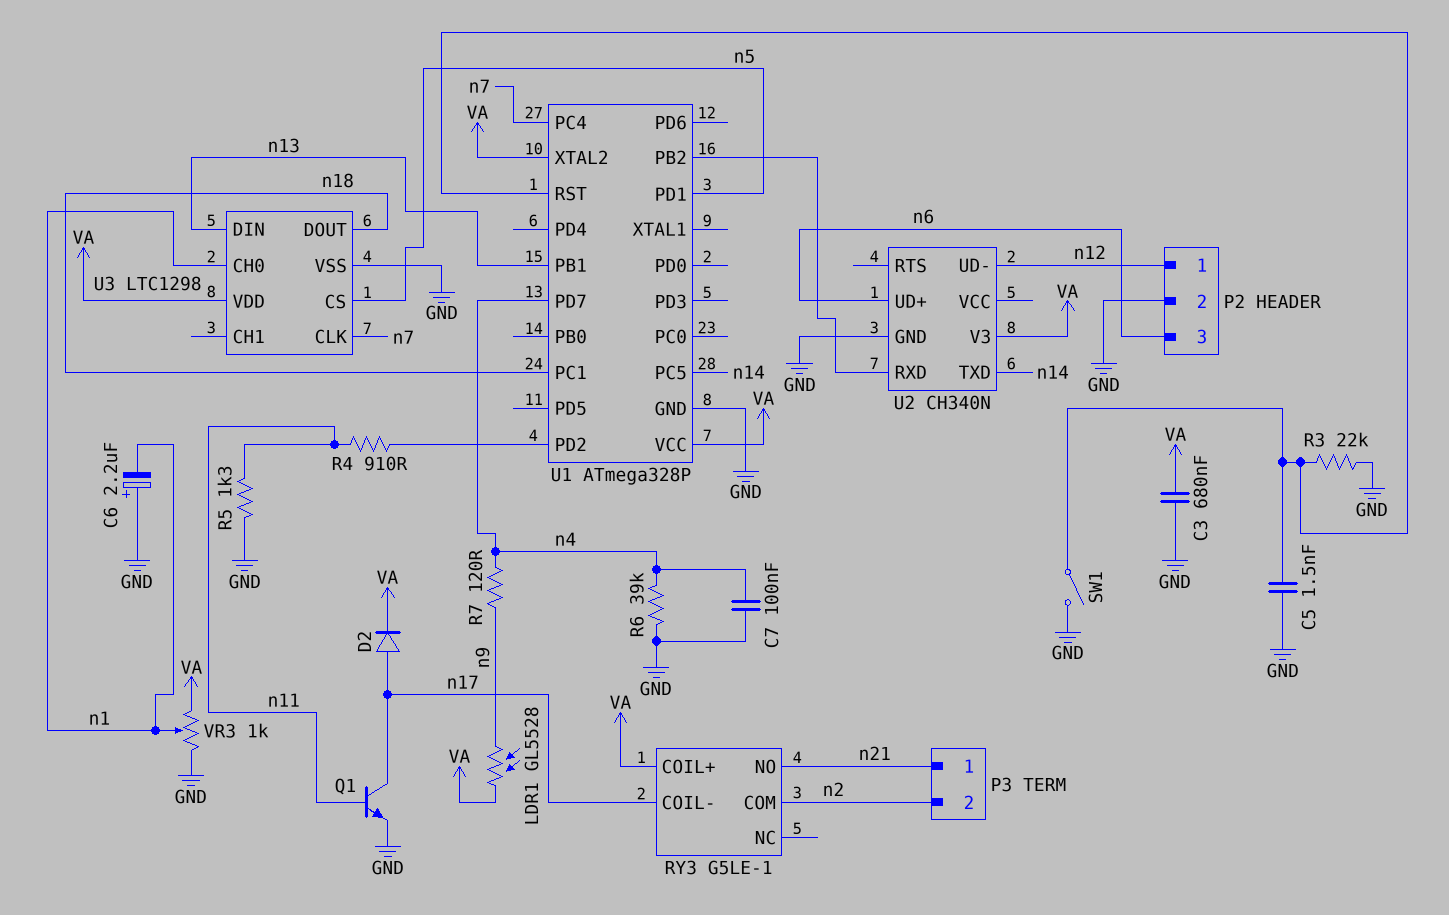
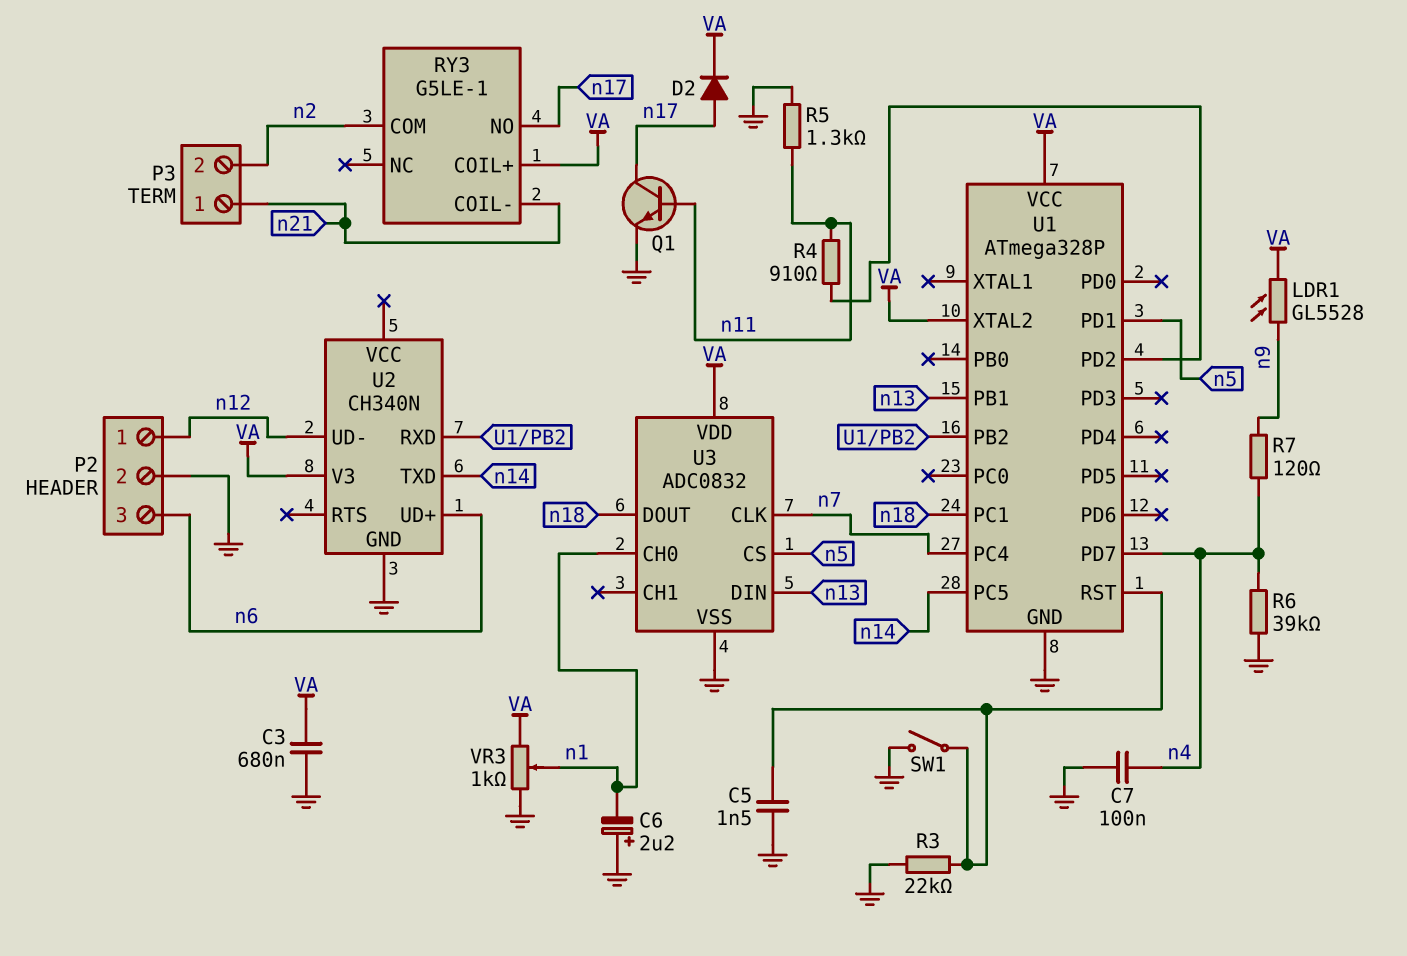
RY3 pin COIL-: n17 -> n21
RY3 pin NO: n21 -> n17
U3: LTC1298 -> ADC0832

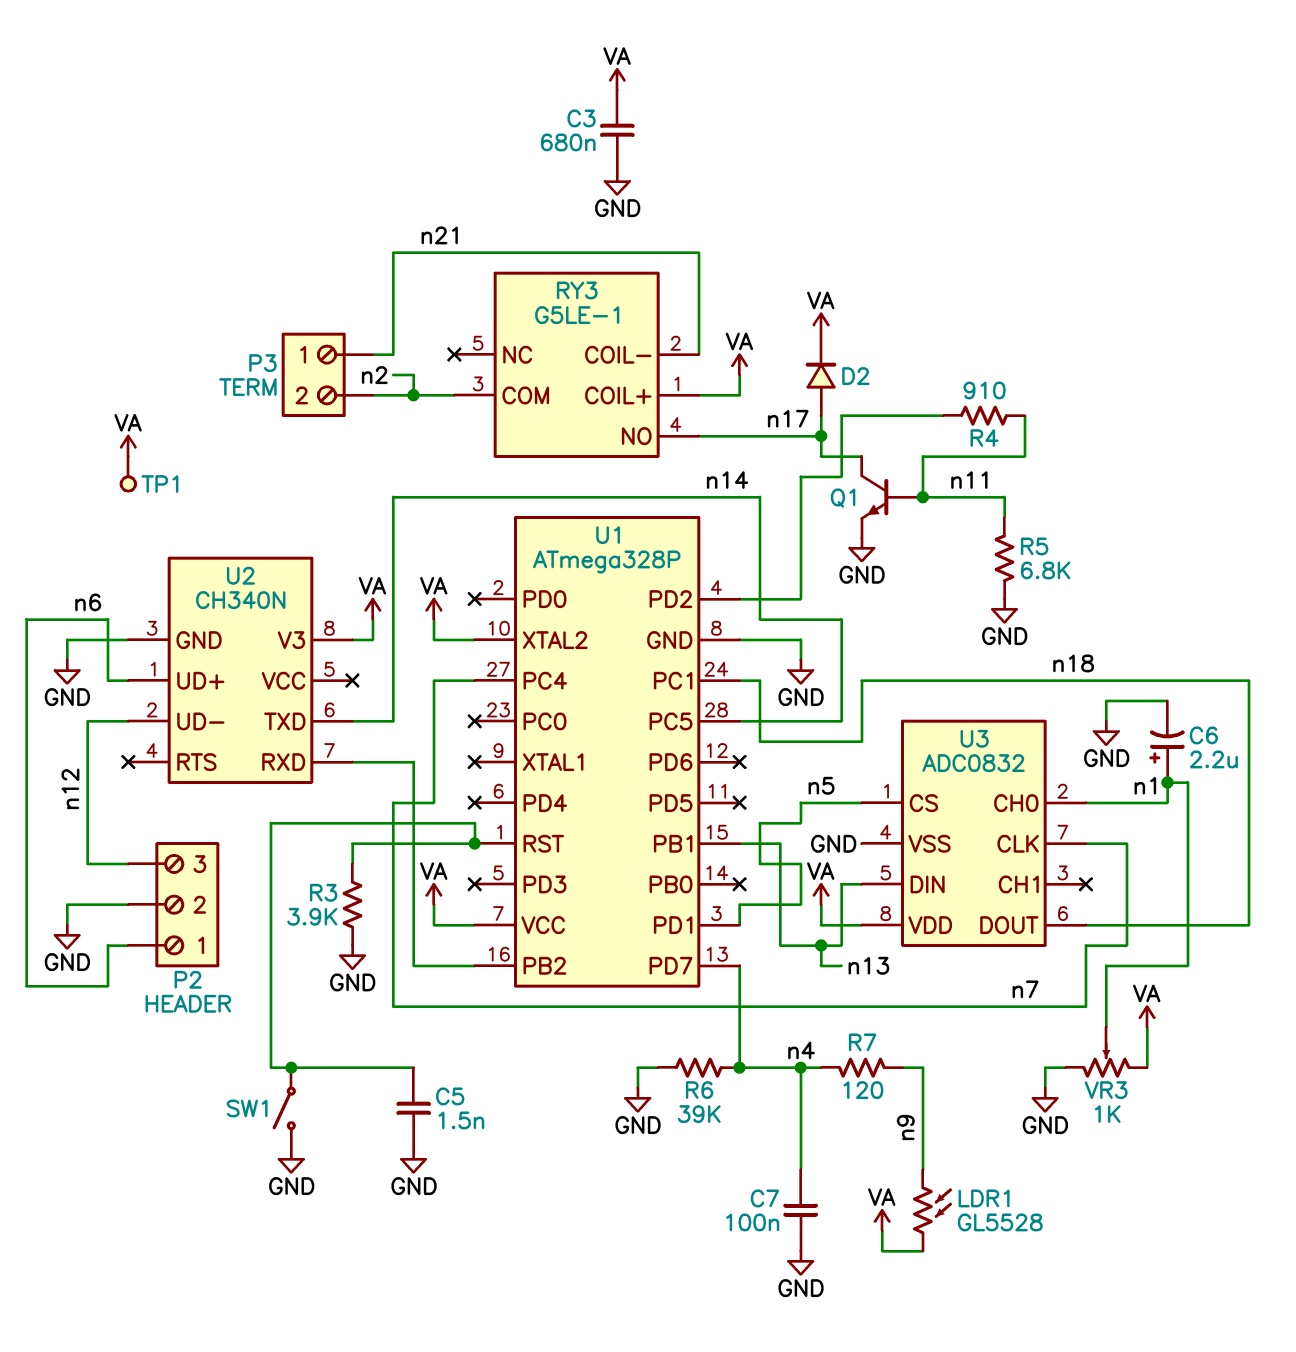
C6: 2.2uF (plus GND, minus n1) -> 2.2uF (plus n1, minus GND)
P2 pin 1: n12 -> n6
P2 pin 3: n6 -> n12
R3: 22k (GND, U1/RST) -> 3.9k (GND, U1/RST)
R5: 1.3k (GND, n11) -> 6.8k (GND, n11)
TP1: none -> test point (VA)

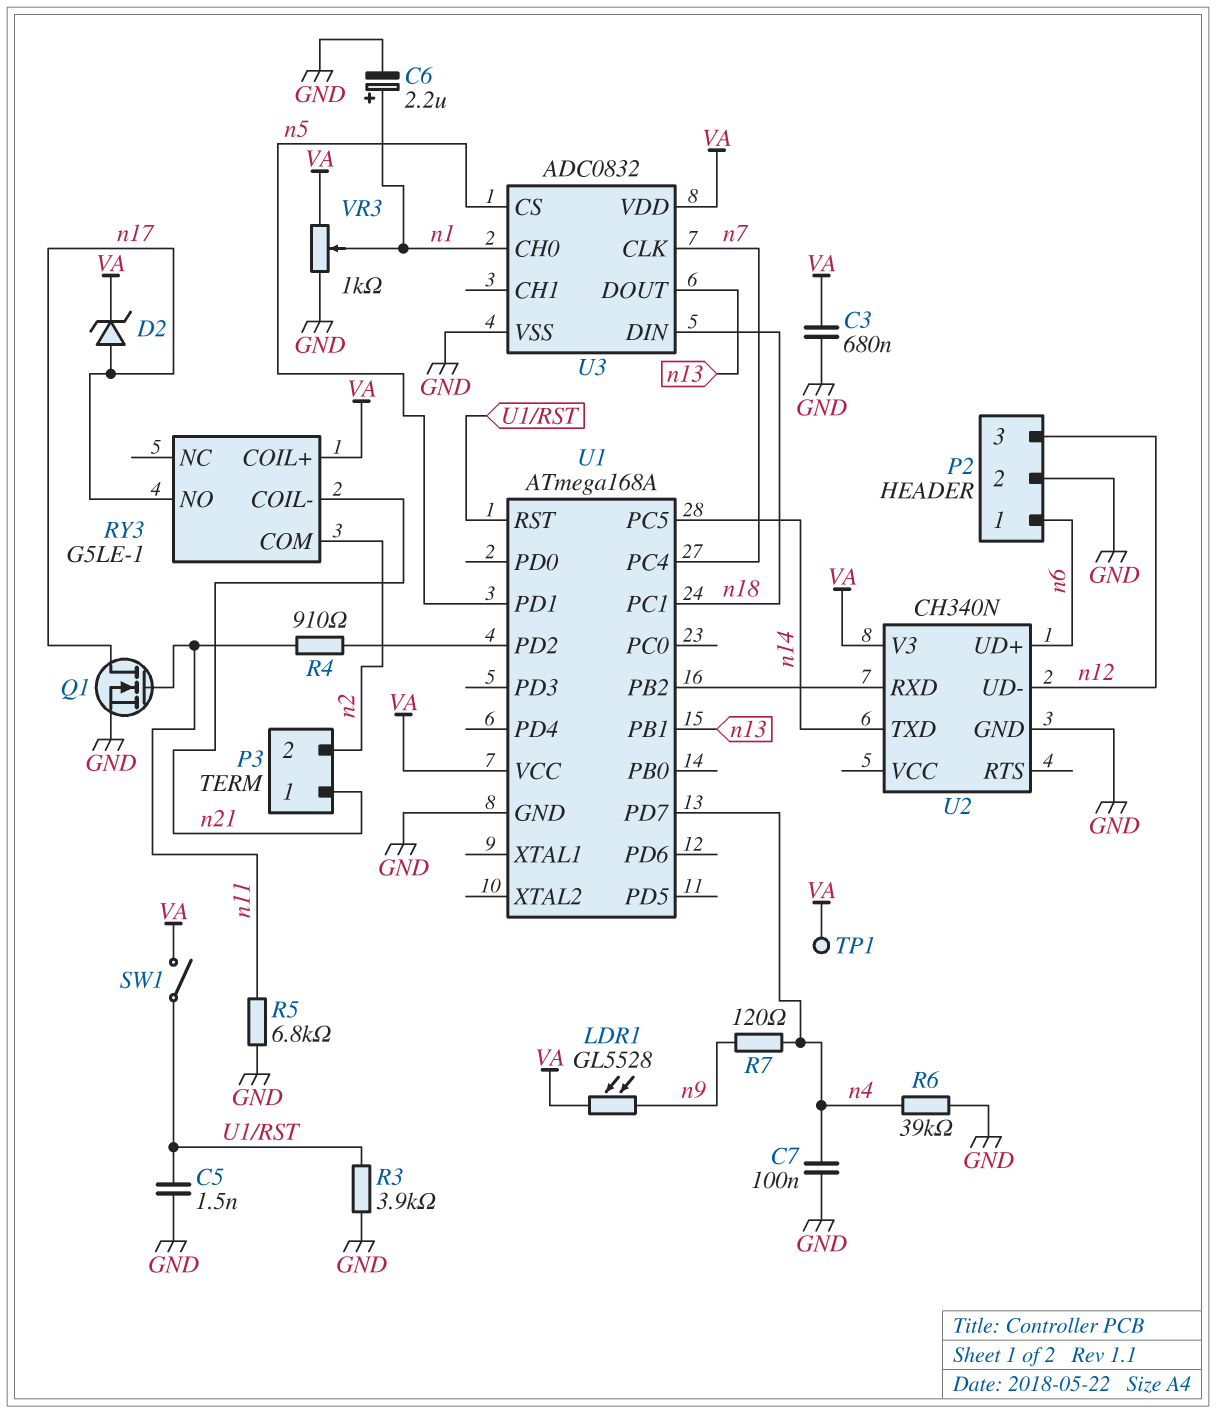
D2: diode (A n17, K VA) -> zener (A n17, K VA)
Q1: NPN (B n11, C n17, E GND) -> NMOS (G n11, D n17, S GND)
SW1: switch (GND, U1/RST) -> switch (U1/RST, VA)
U1: ATmega328P -> ATmega168A
U1 pin XTAL2: VA -> none
U3 pin DIN: n13 -> n18
U3 pin DOUT: n18 -> n13

